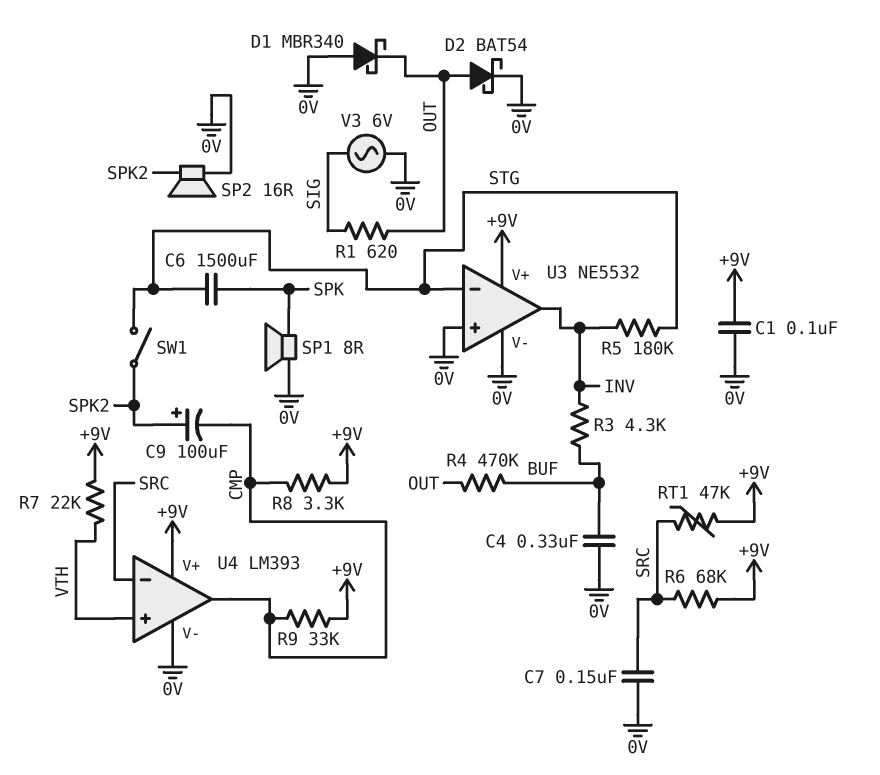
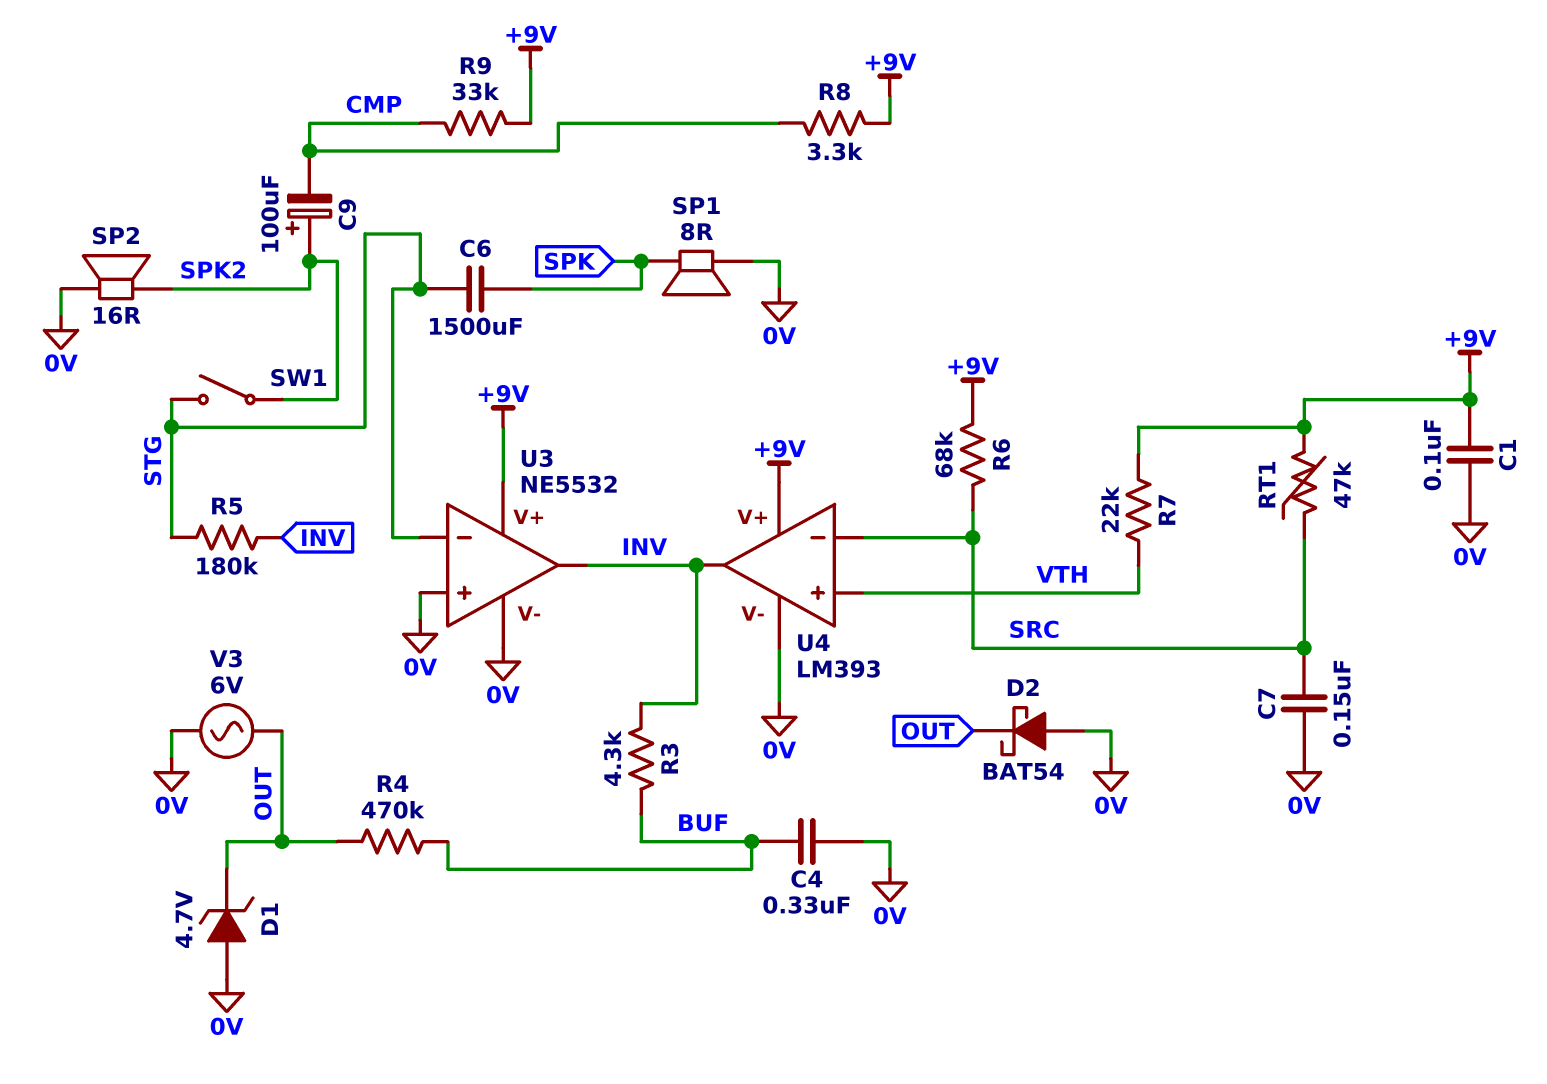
D1: schottky MBR340 (A 0V, K OUT) -> zener 4.7V (A 0V, K OUT)
D2: schottky BAT54 (A OUT, K 0V) -> schottky BAT54 (A 0V, K OUT)
R1: 620 (OUT, SIG) -> none
U4 pin out: CMP -> INV
V3: AC 6V (0V, SIG) -> AC 6V (0V, OUT)

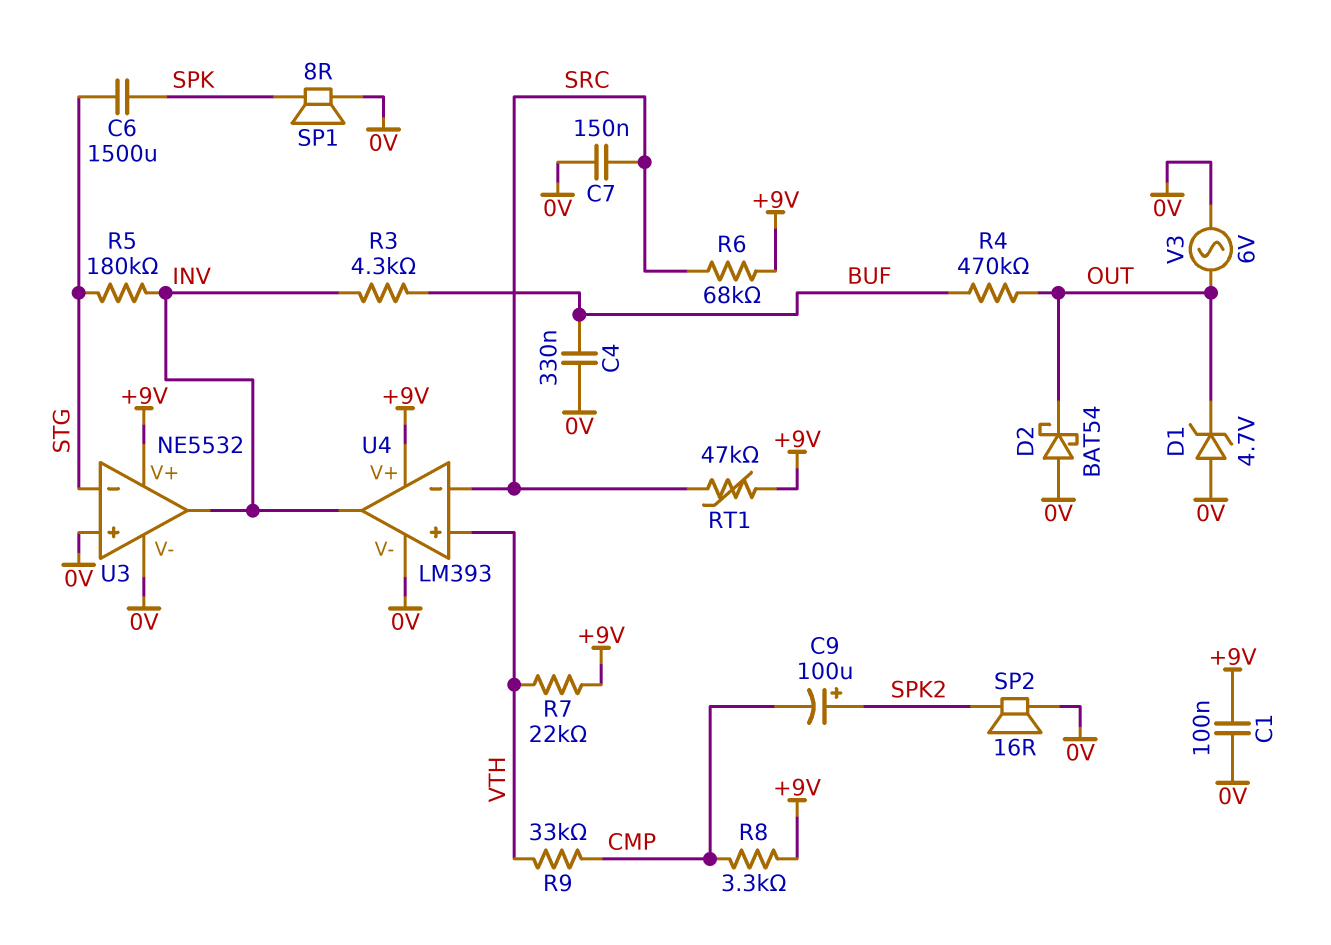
R9: 33k (+9V, CMP) -> 33k (CMP, VTH)
SW1: switch (SPK2, STG) -> none

